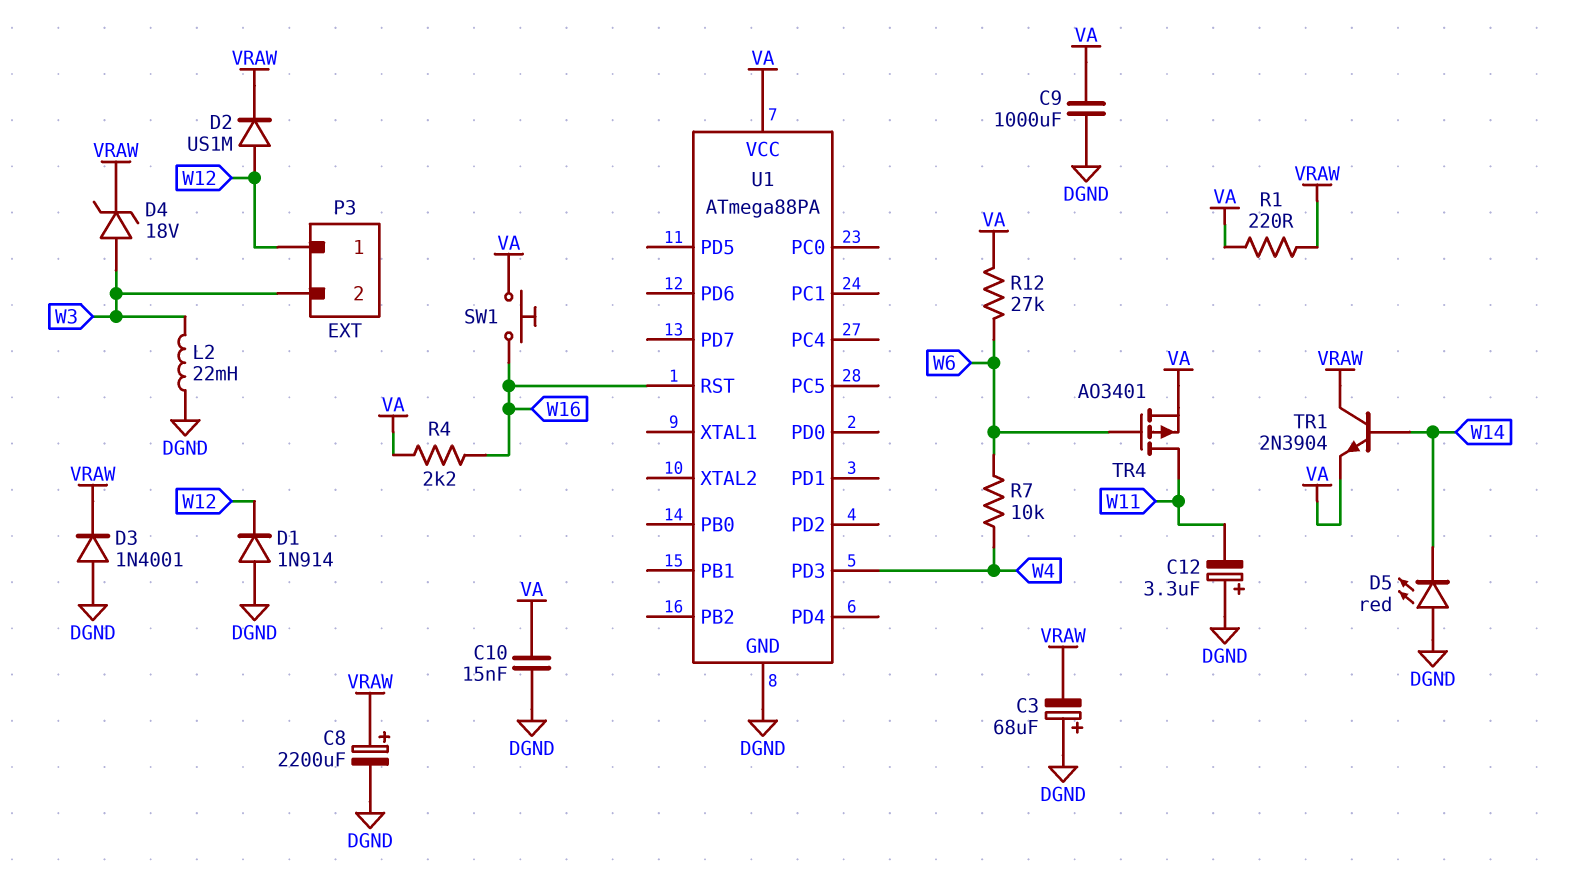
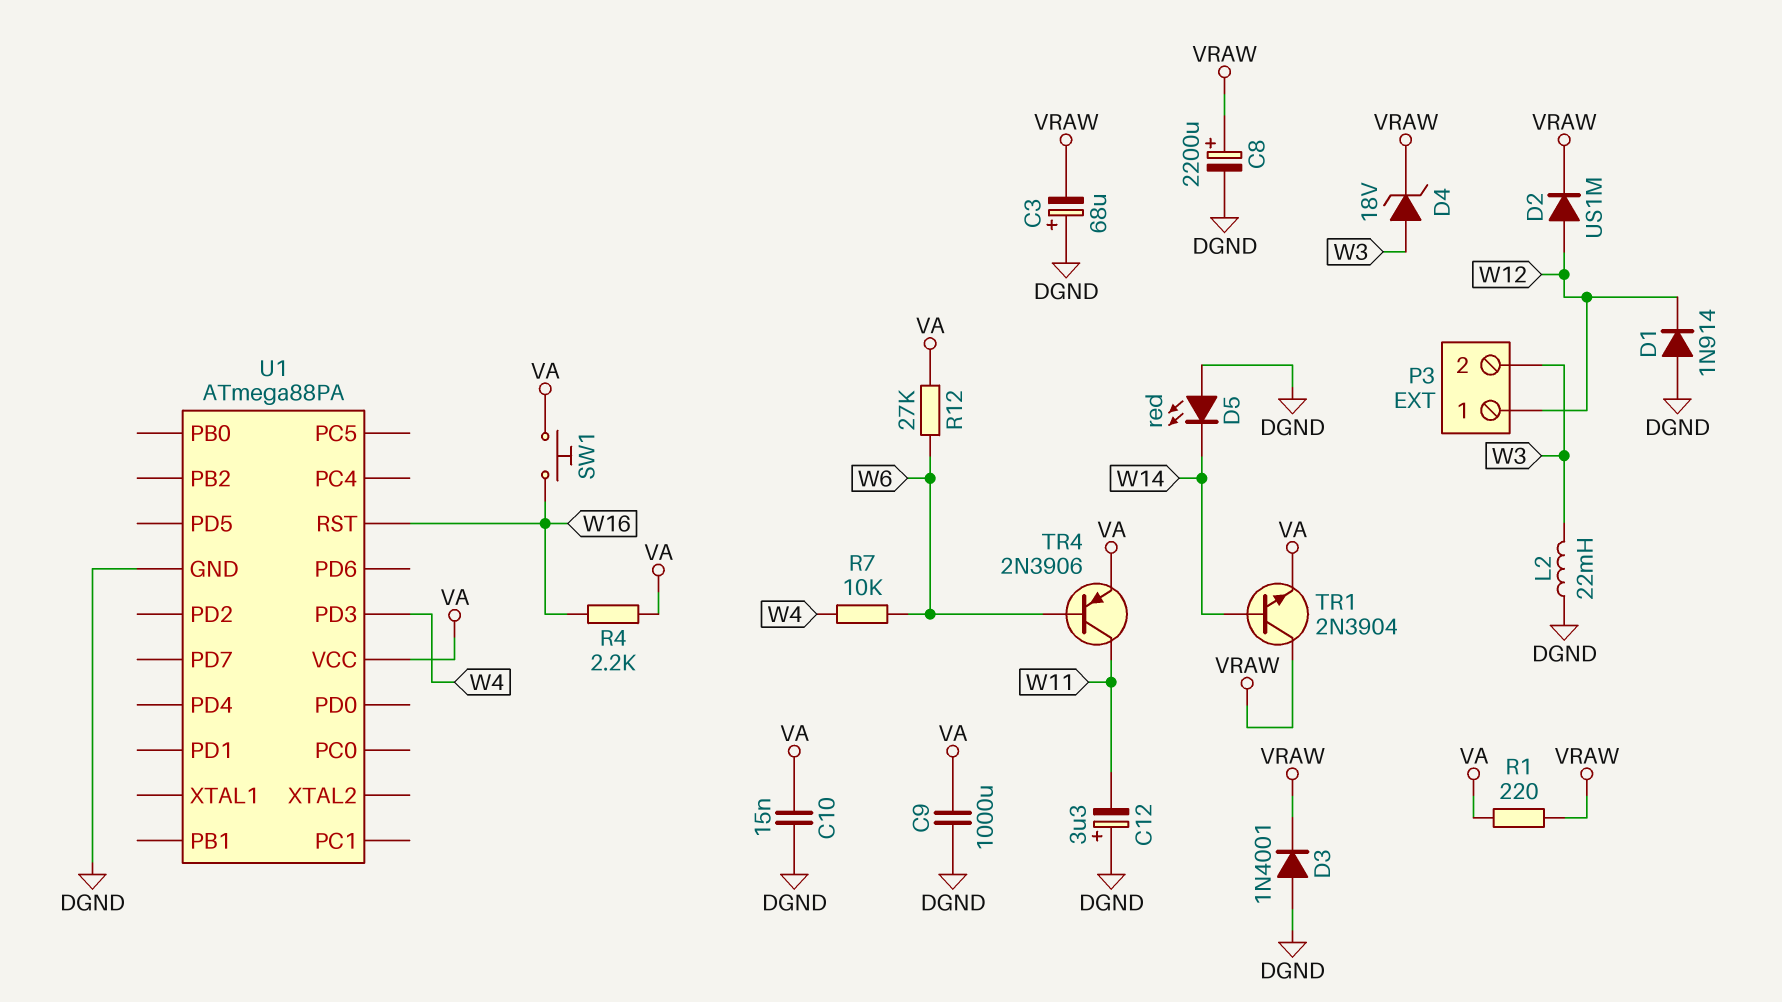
TR4: PMOS AO3401 (G W6, D W11, S VA) -> PNP 2N3906 (B W6, C W11, E VA)

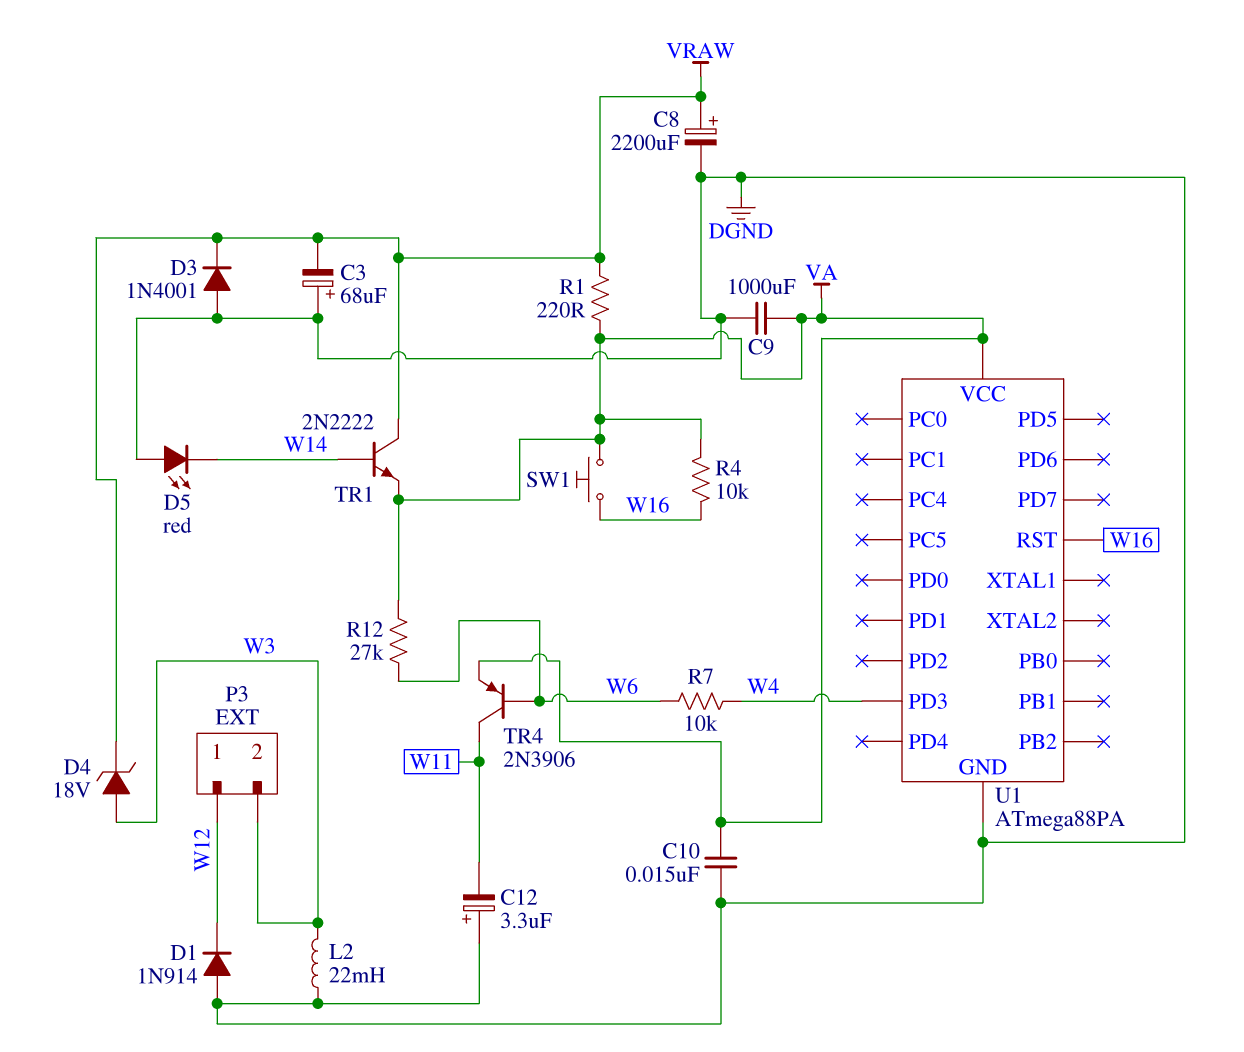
D2: diode US1M (A W12, K VRAW) -> none
R4: 2.2k (VA, W16) -> 10k (VA, W16)
TR1: NPN 2N3904 (B W14, C VRAW, E VA) -> NPN 2N2222 (B W14, C VRAW, E VA)

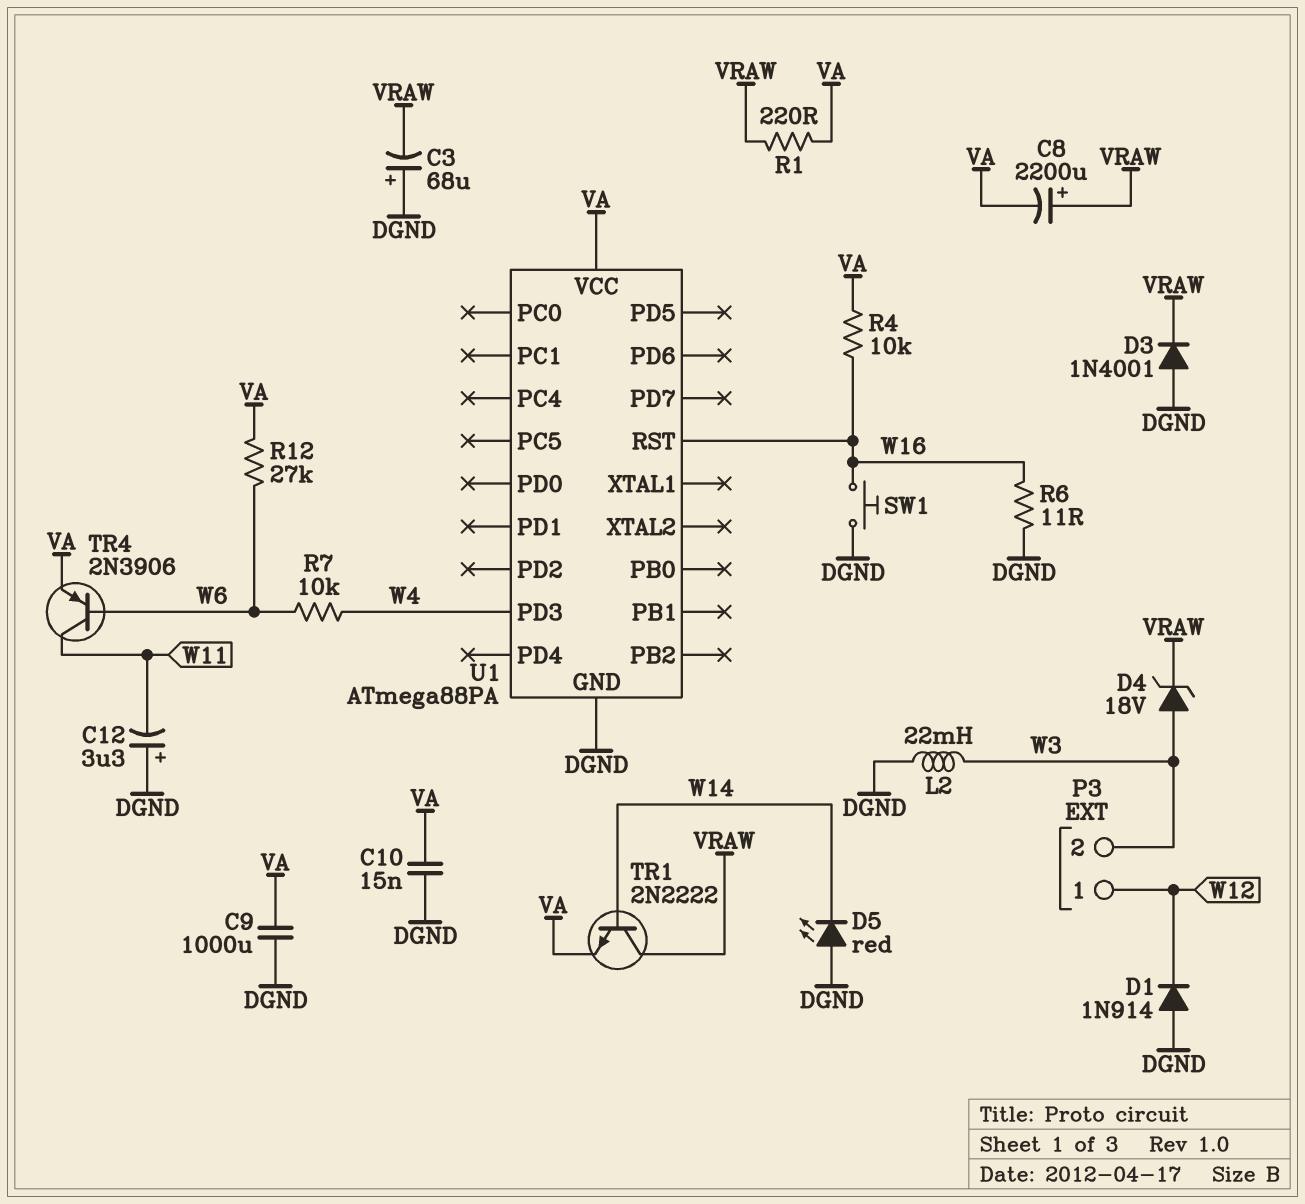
C8: 2200uF (plus VRAW, minus DGND) -> 2200uF (plus VRAW, minus VA)
R6: none -> 11 (DGND, W16)
SW1: button (VA, W16) -> button (DGND, W16)

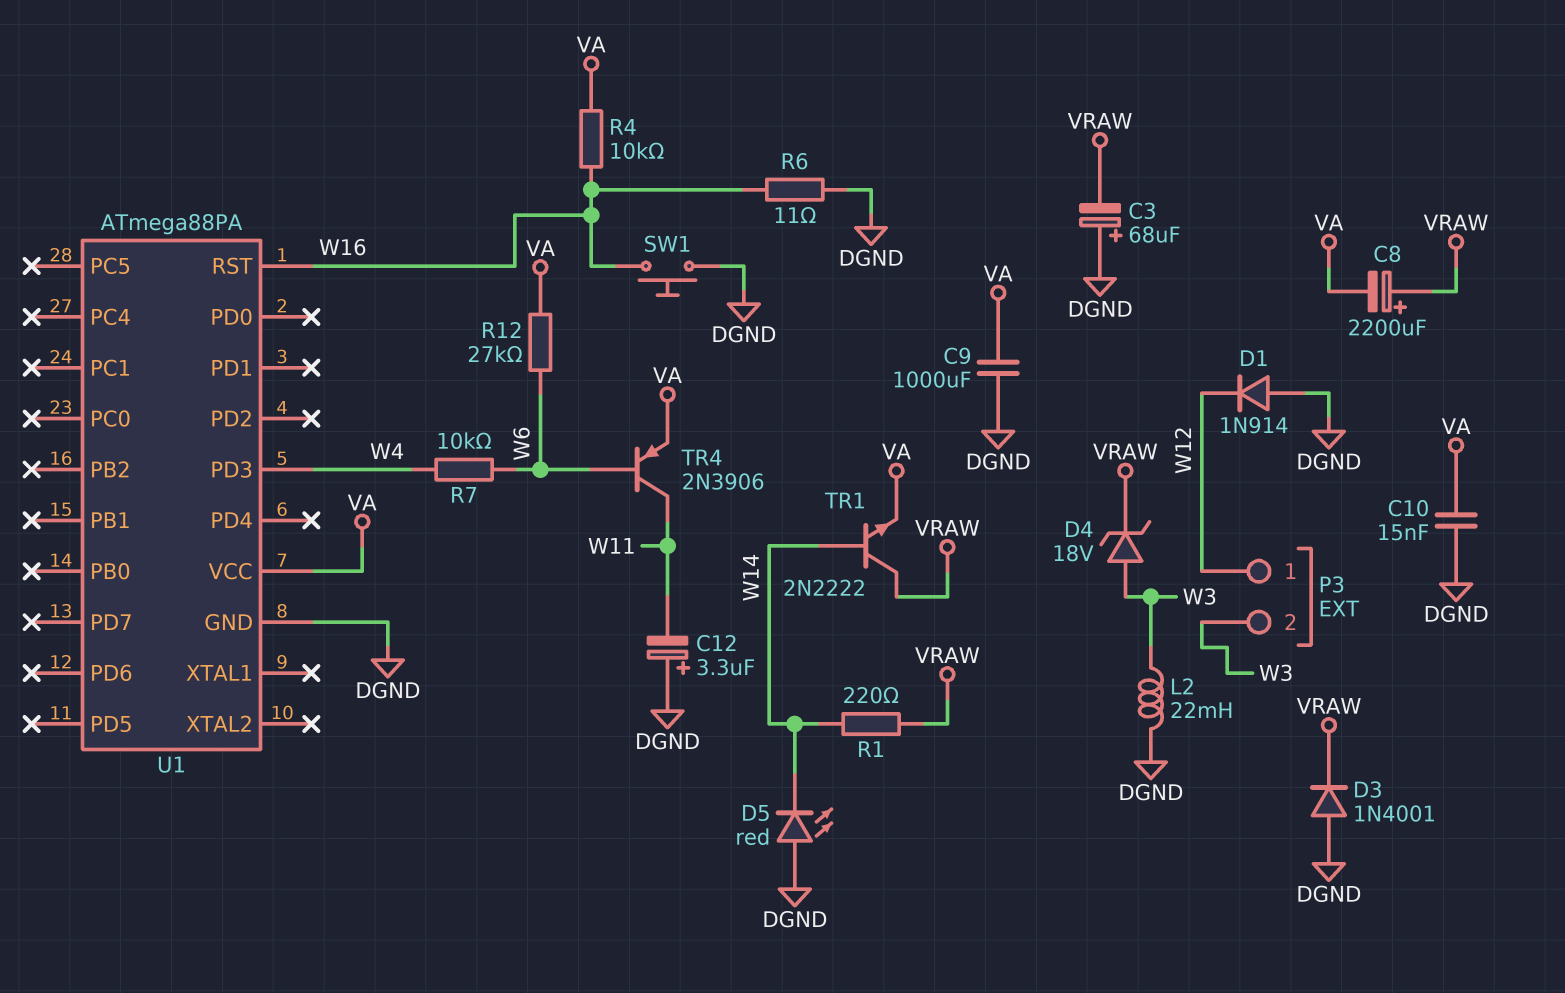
R1: 220 (VA, VRAW) -> 220 (VRAW, W14)

